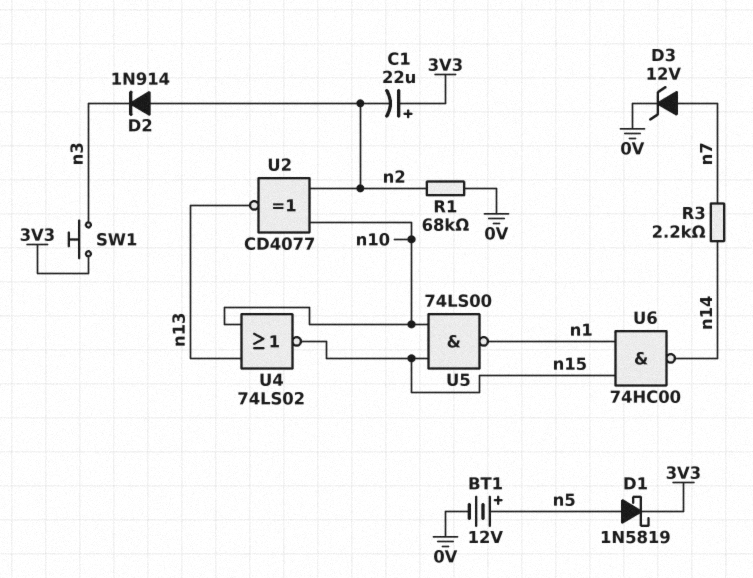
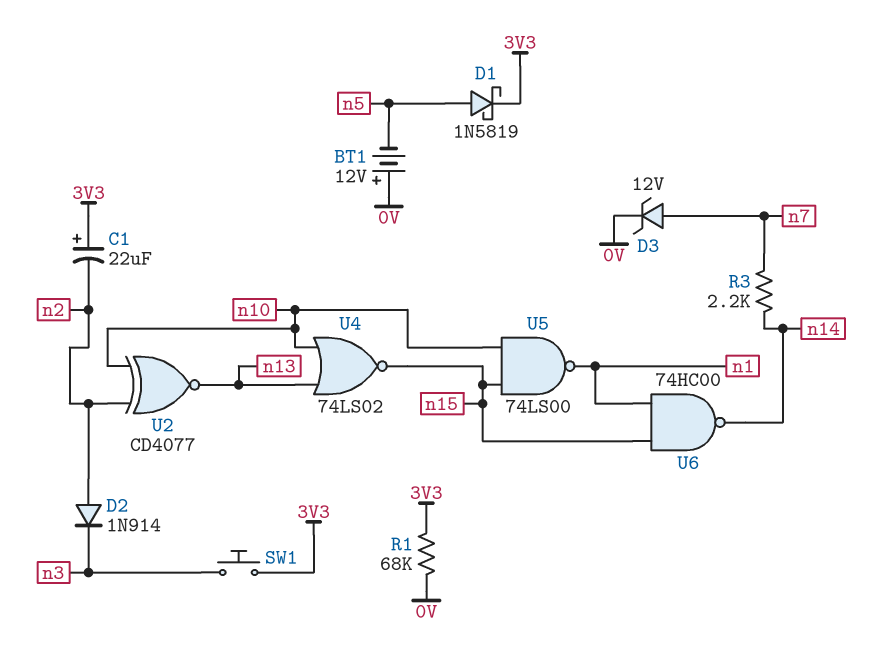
BT1: 12V (plus n5, minus 0V) -> 12V (plus 0V, minus n5)
R1: 68k (0V, n2) -> 68k (0V, 3V3)

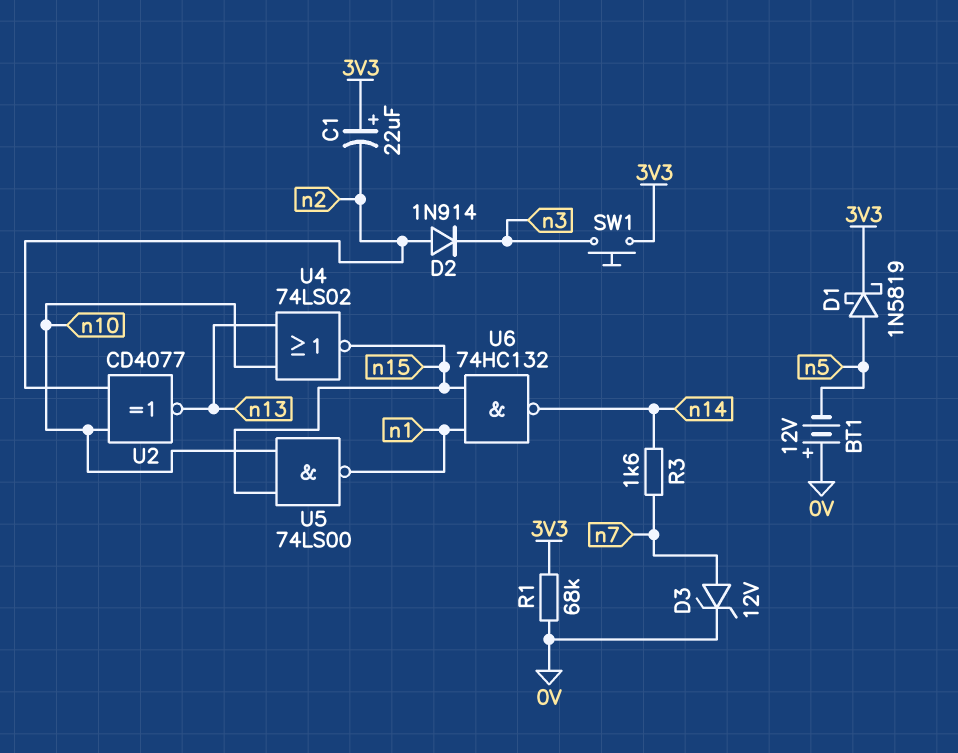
R3: 2.2k (n7, n14) -> 1.6k (n7, n14)
U6: NAND 74HC00 (in n1, in n15, out n14) -> NAND 74HC132 (in n1, in n15, out n14)

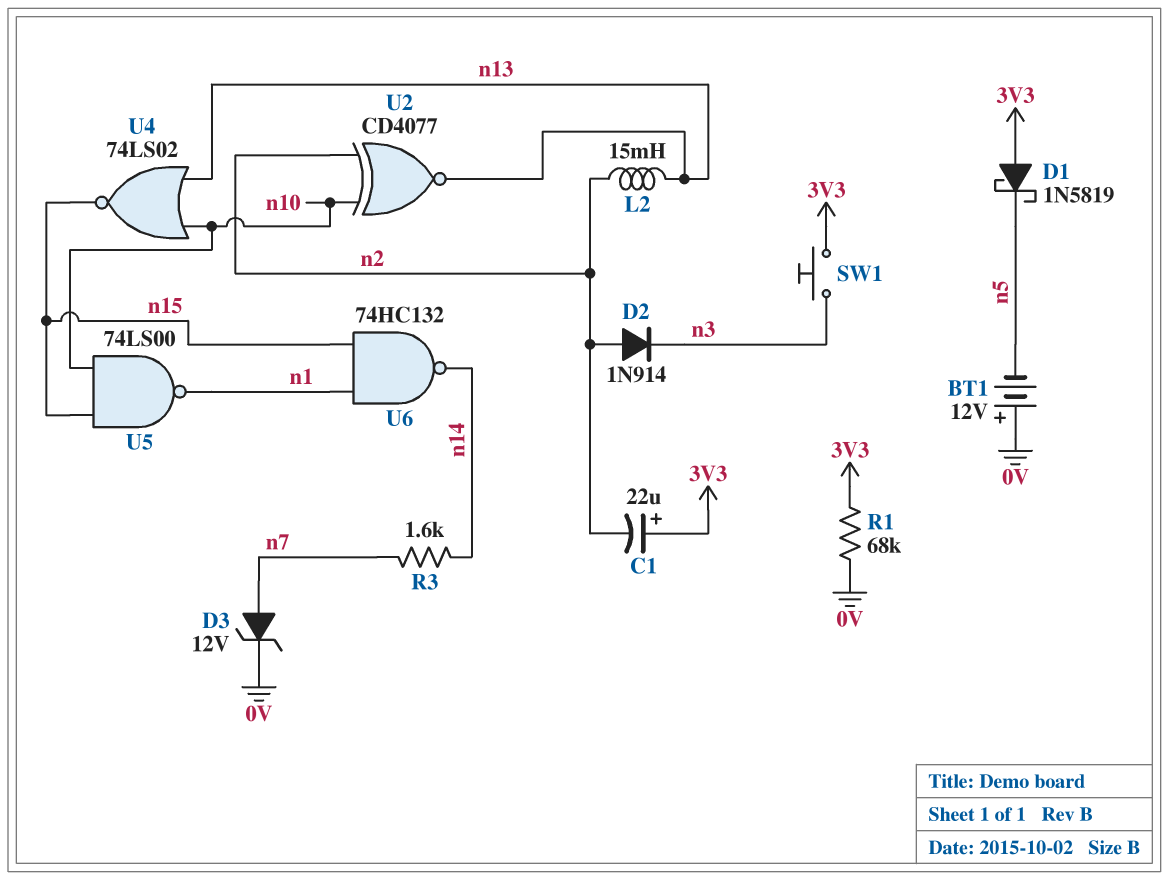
D1: schottky 1N5819 (A n5, K 3V3) -> schottky 1N5819 (A 3V3, K n5)
L2: none -> 15mH (n2, n13)

